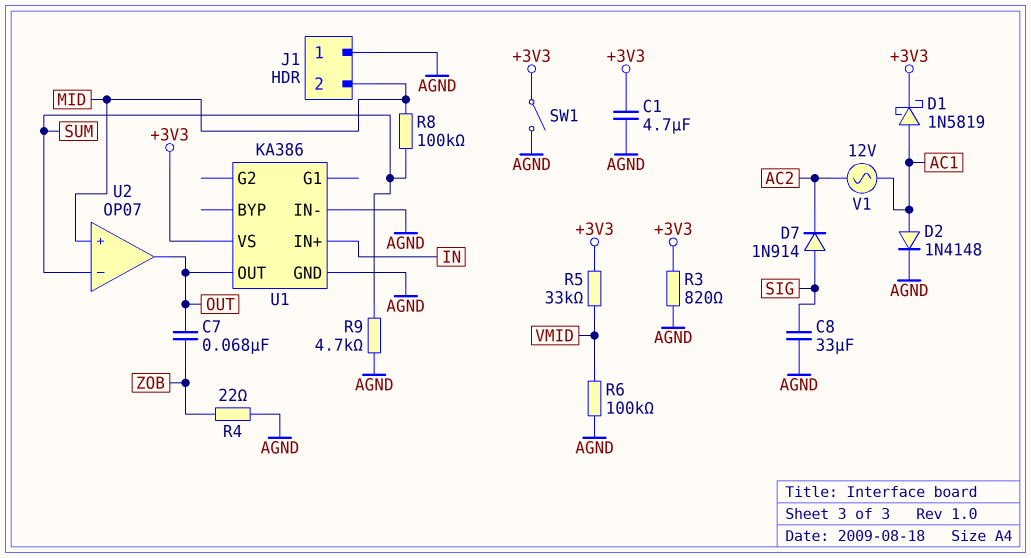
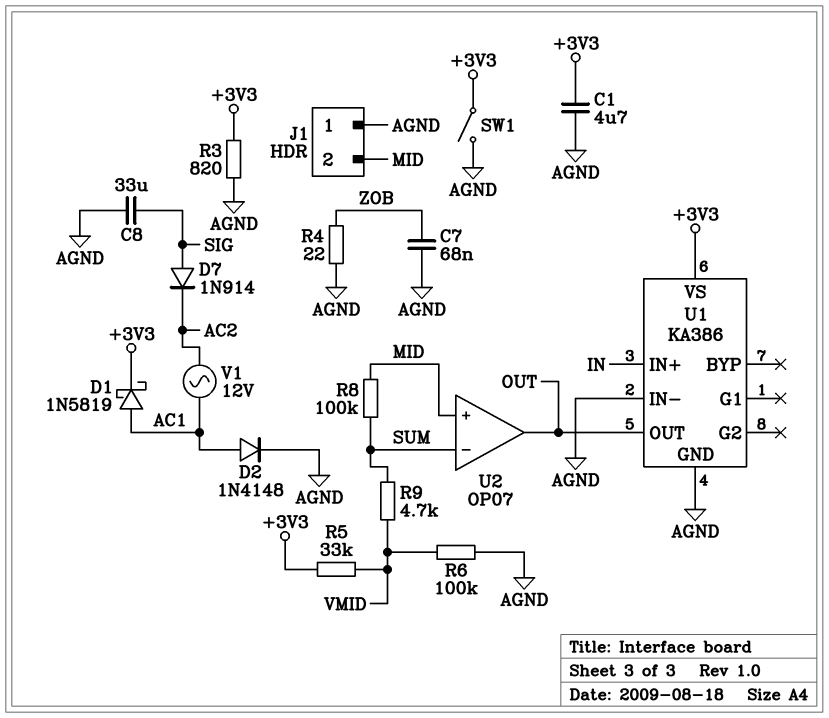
C7: 68nF (OUT, ZOB) -> 68nF (AGND, ZOB)
R9: 4.7k (AGND, SUM) -> 4.7k (SUM, VMID)

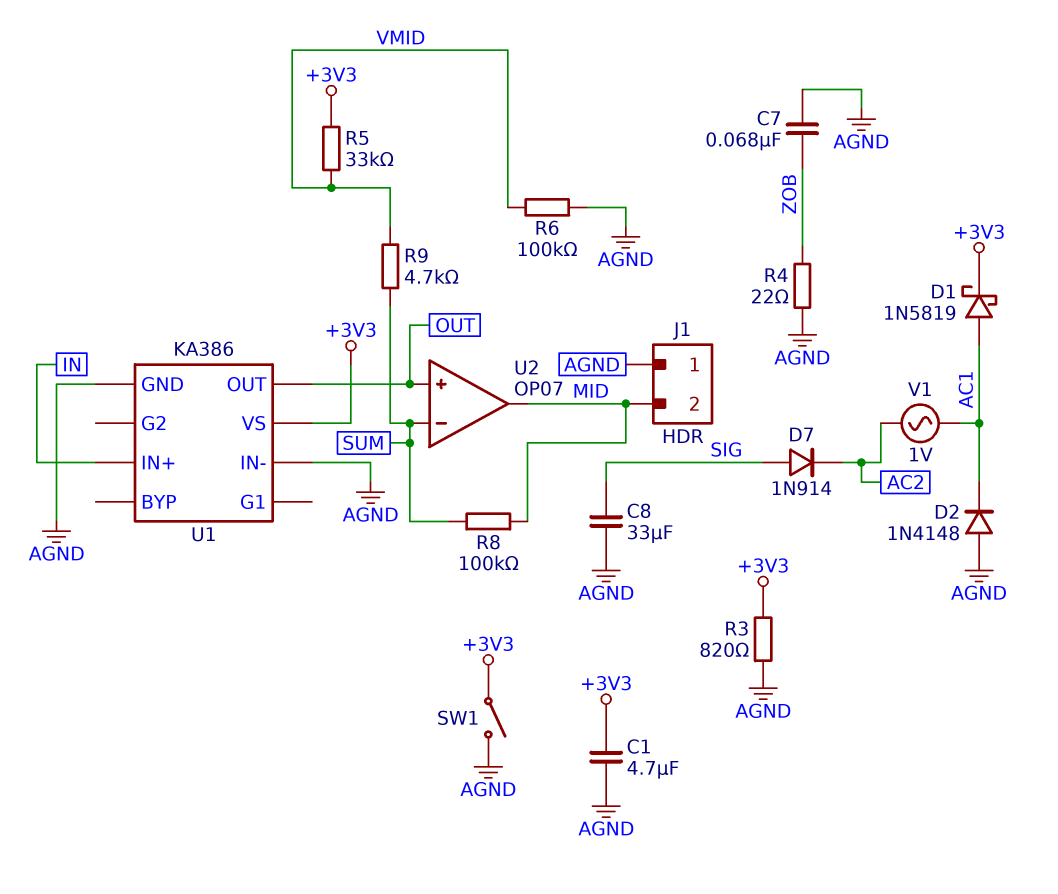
D2: diode 1N4148 (A AC1, K AGND) -> diode 1N4148 (A AGND, K AC1)
U2 pin in+: MID -> OUT
U2 pin out: OUT -> MID
V1: AC 12V (AC1, AC2) -> AC 1V (AC1, AC2)

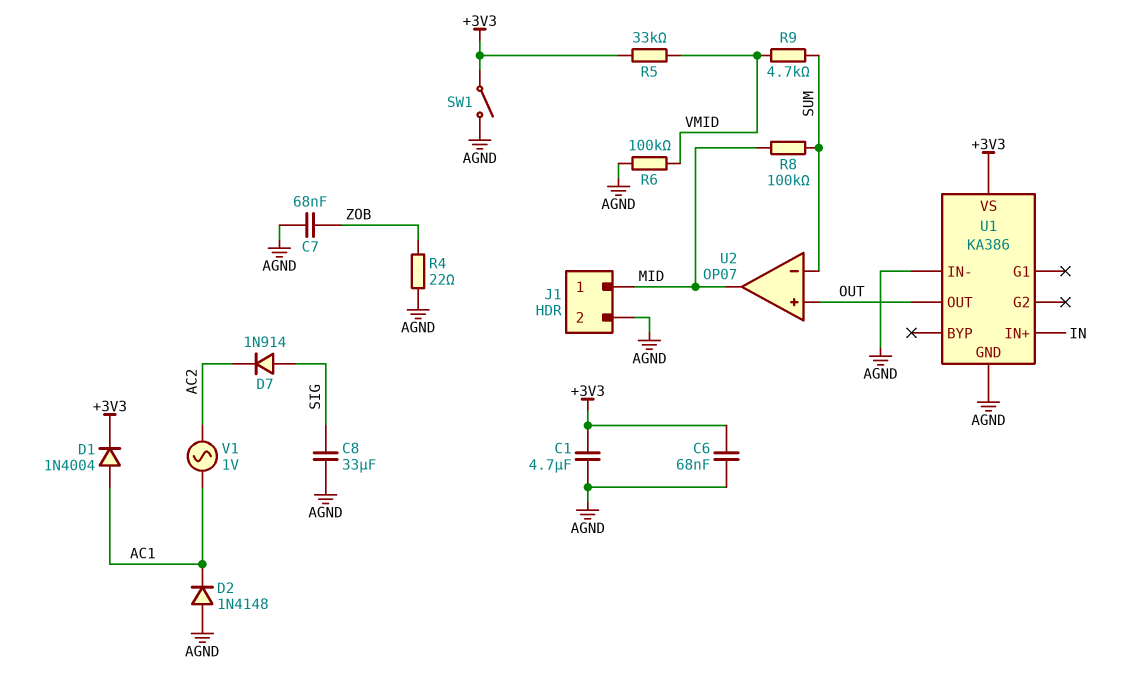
C6: none -> 68nF (+3V3, AGND)
D1: schottky 1N5819 (A AC1, K +3V3) -> diode 1N4004 (A AC1, K +3V3)
J1 pin 1: AGND -> MID
J1 pin 2: MID -> AGND
R3: 820 (+3V3, AGND) -> none

